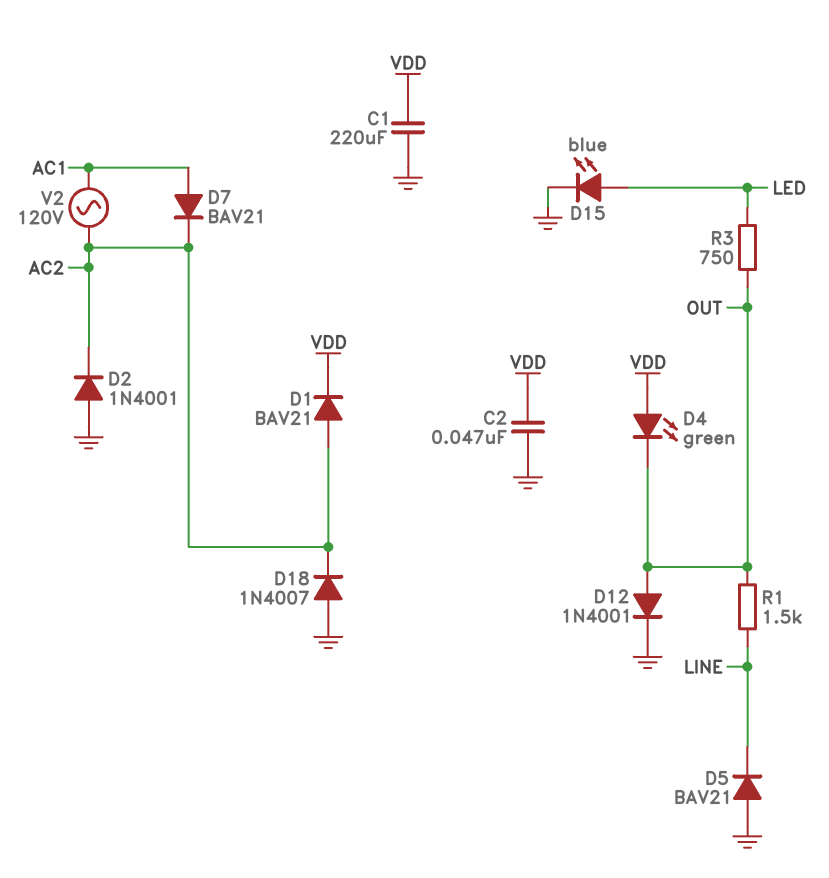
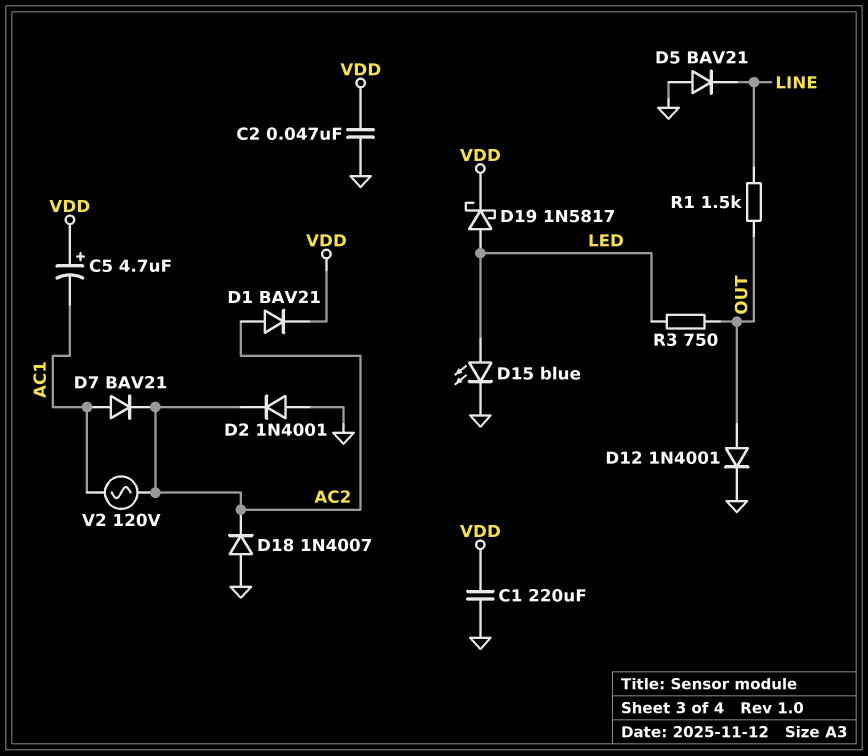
C5: none -> 4.7uF (plus VDD, minus AC1)
D4: LED green (A VDD, K OUT) -> none
D19: none -> schottky 1N5817 (A LED, K VDD)

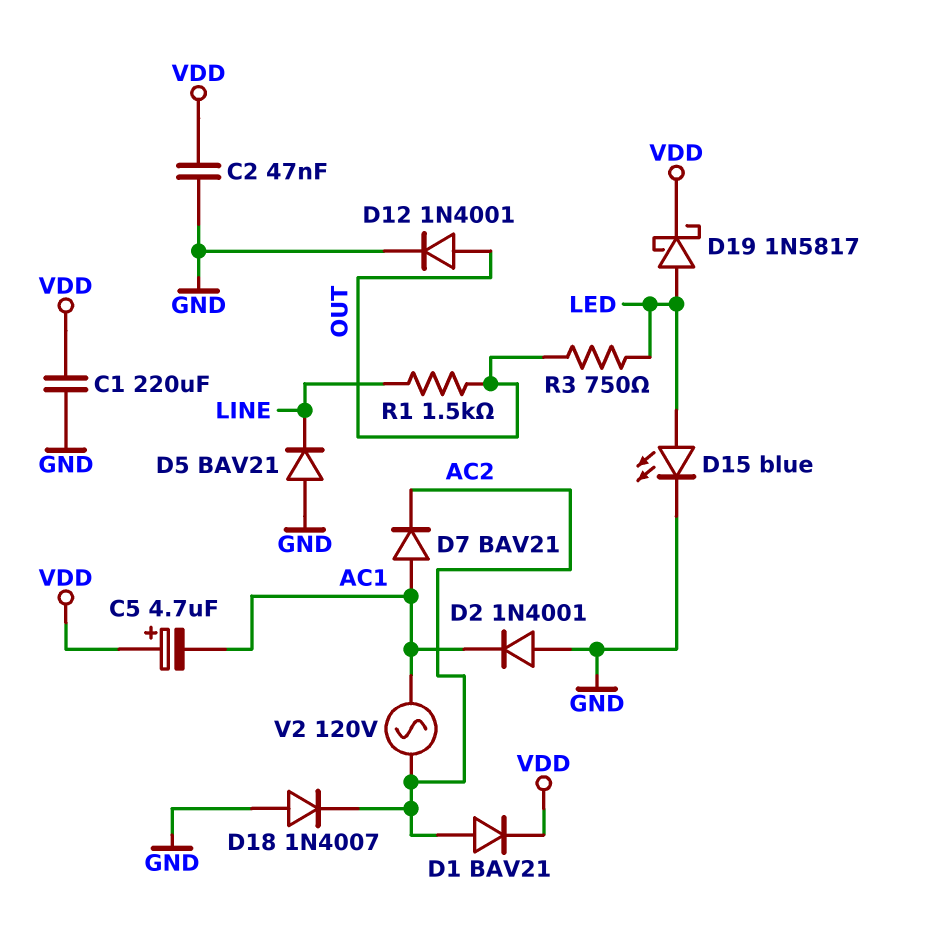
D2: diode 1N4001 (A GND, K AC2) -> diode 1N4001 (A GND, K AC1)

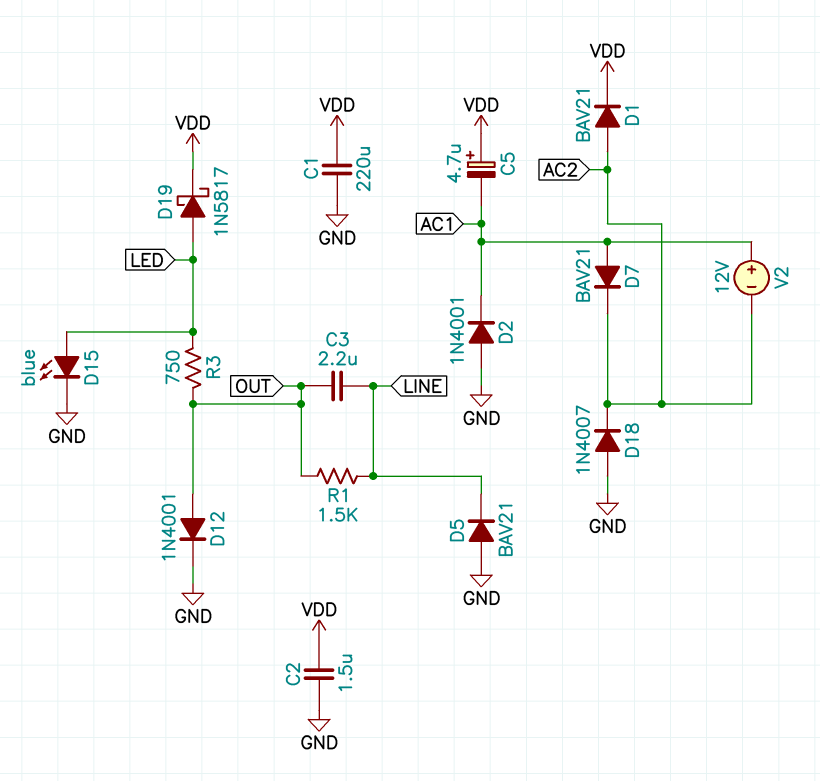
C2: 47nF (GND, VDD) -> 1.5uF (GND, VDD)
C3: none -> 2.2uF (LINE, OUT)
V2: AC 120V (AC1, AC2) -> 12V (plus AC1, minus AC2)

